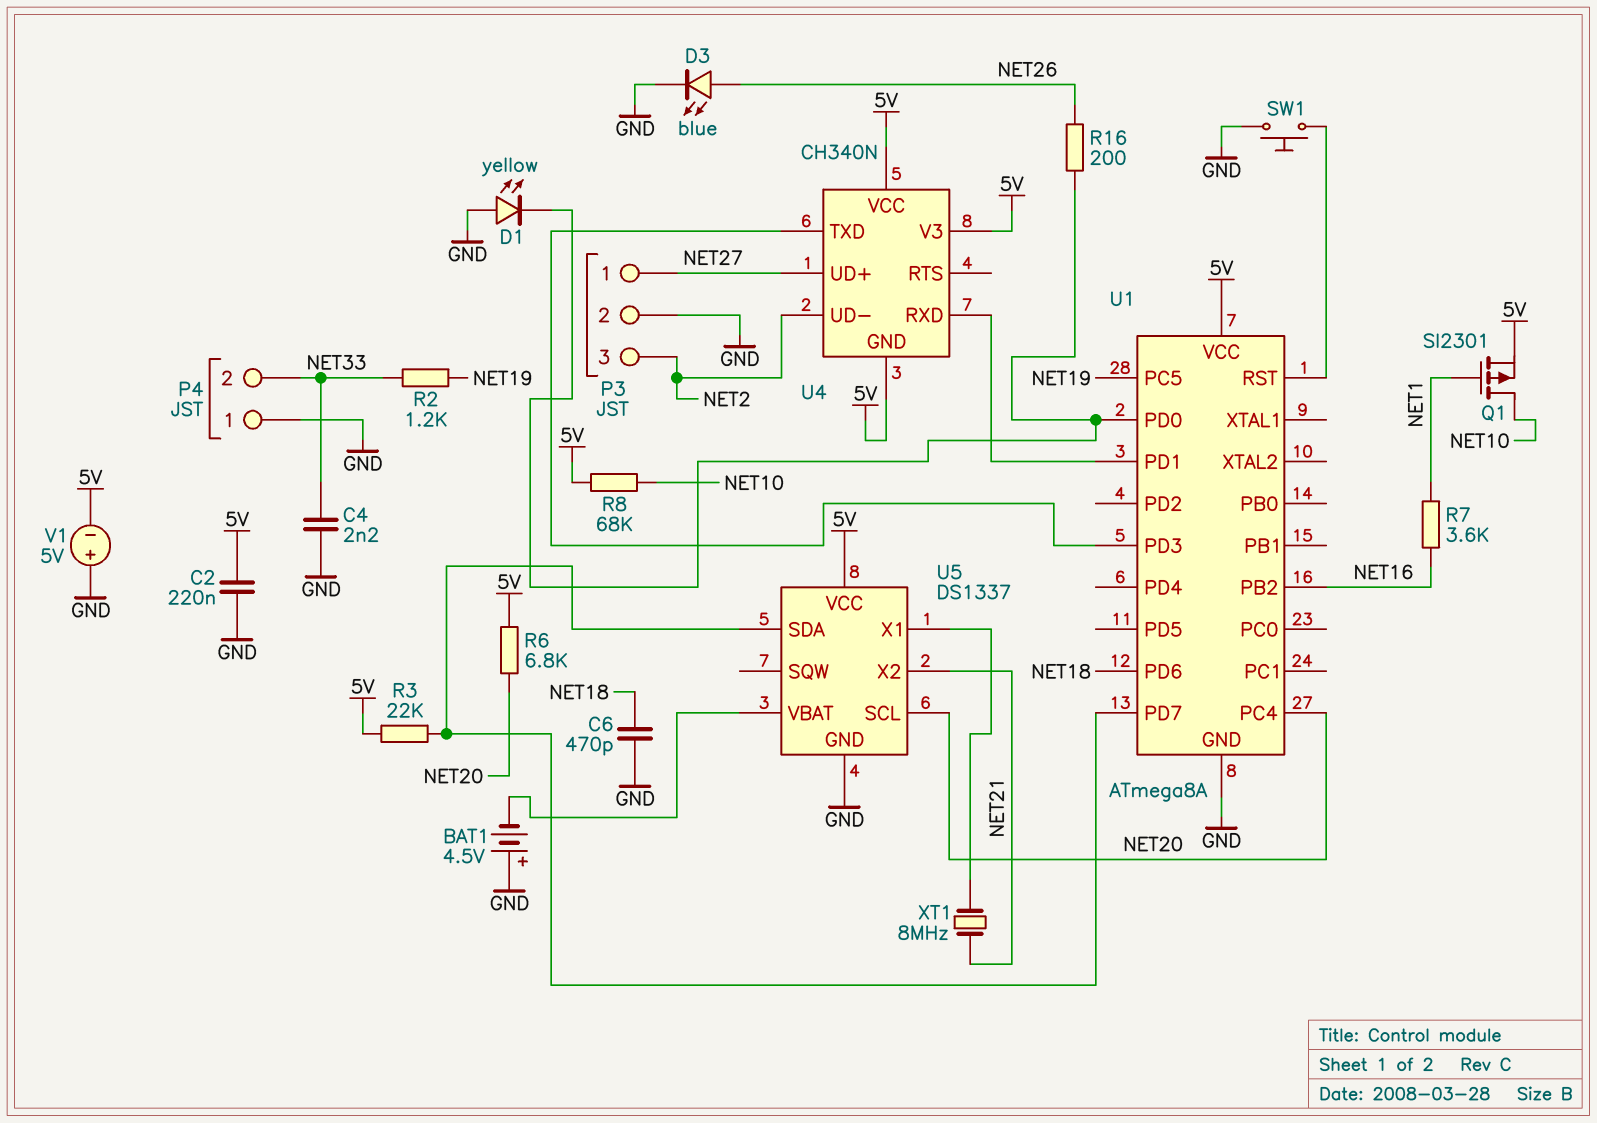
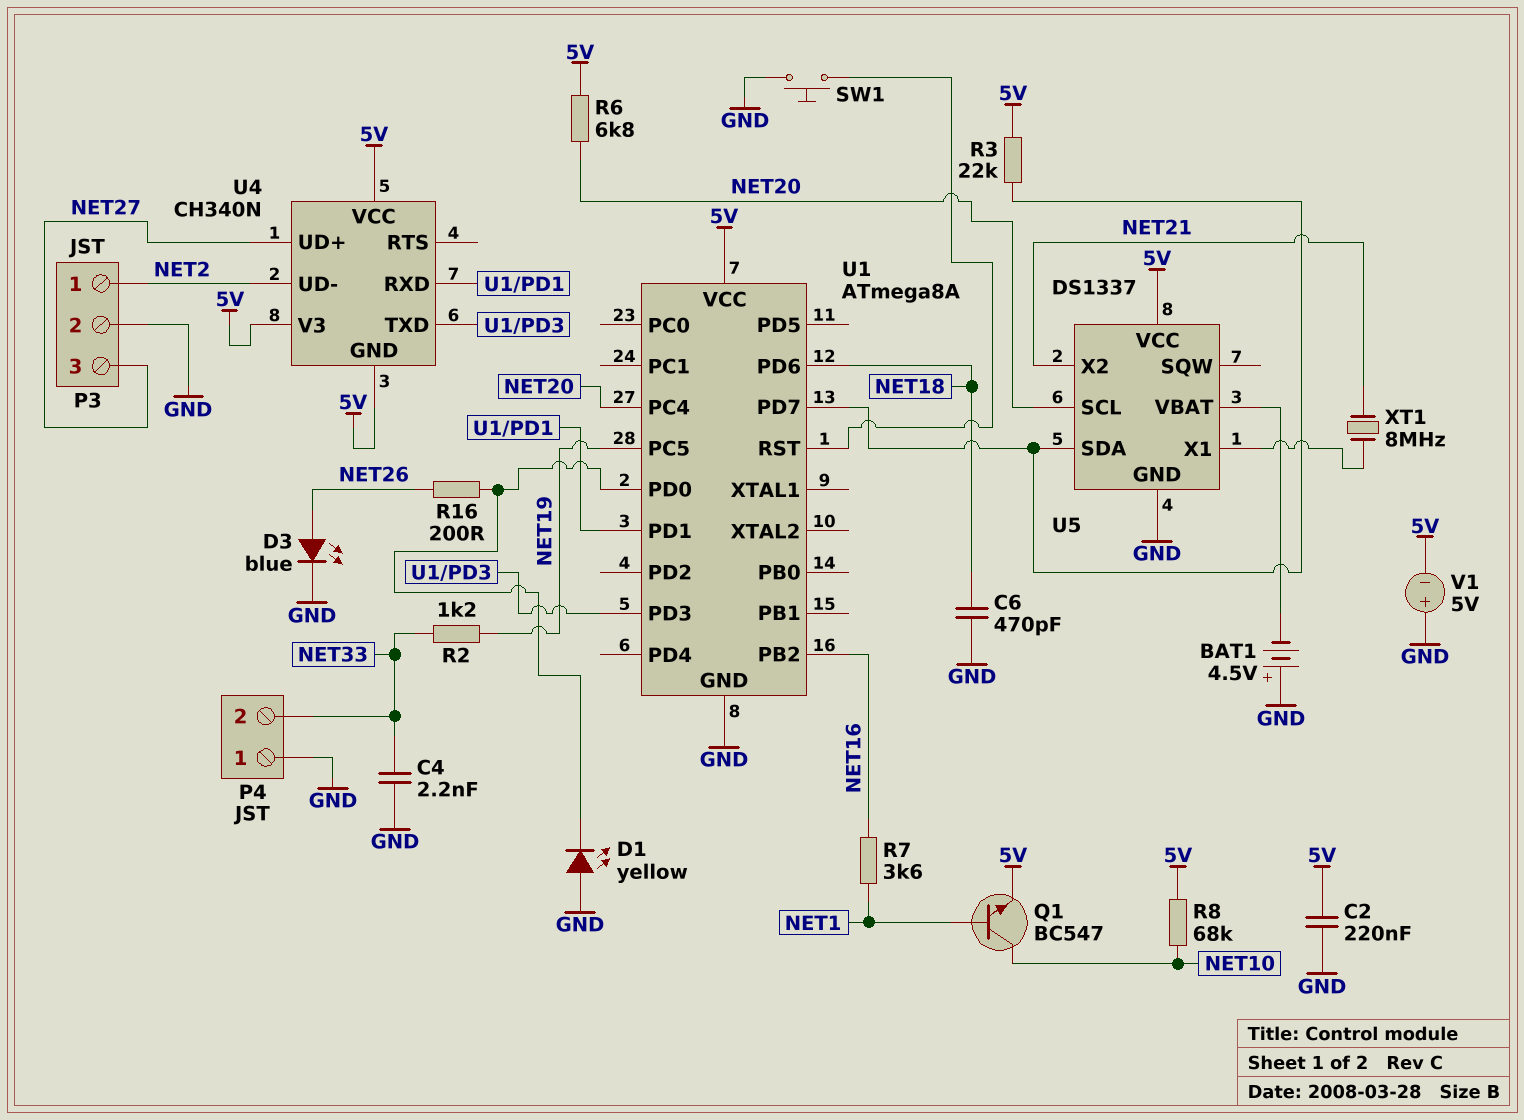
P3 pin 1: NET27 -> NET2
P3 pin 3: NET2 -> NET27
Q1: PMOS SI2301 (G NET1, D NET10, S 5V) -> NPN BC547 (B NET1, C NET10, E 5V)

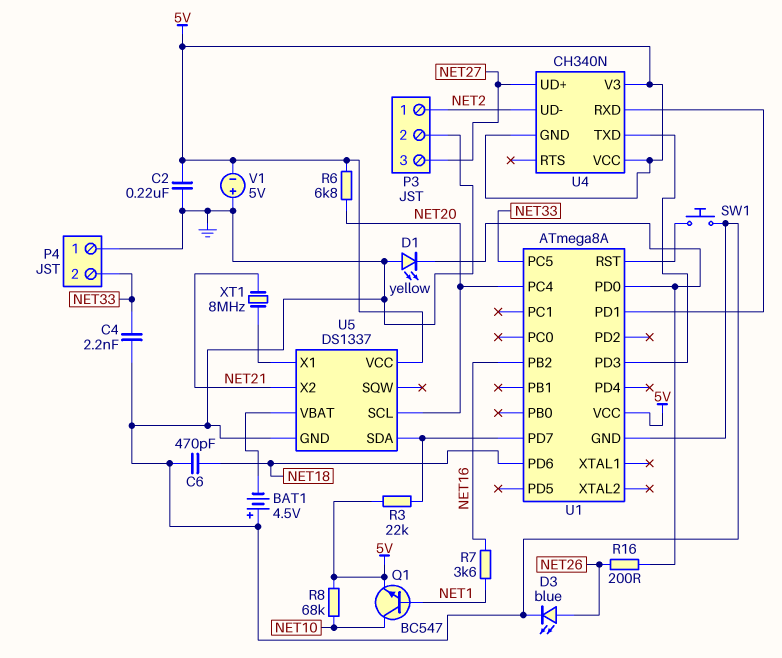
R2: 1.2k (NET19, NET33) -> none
U1 pin PC5: NET19 -> NET33

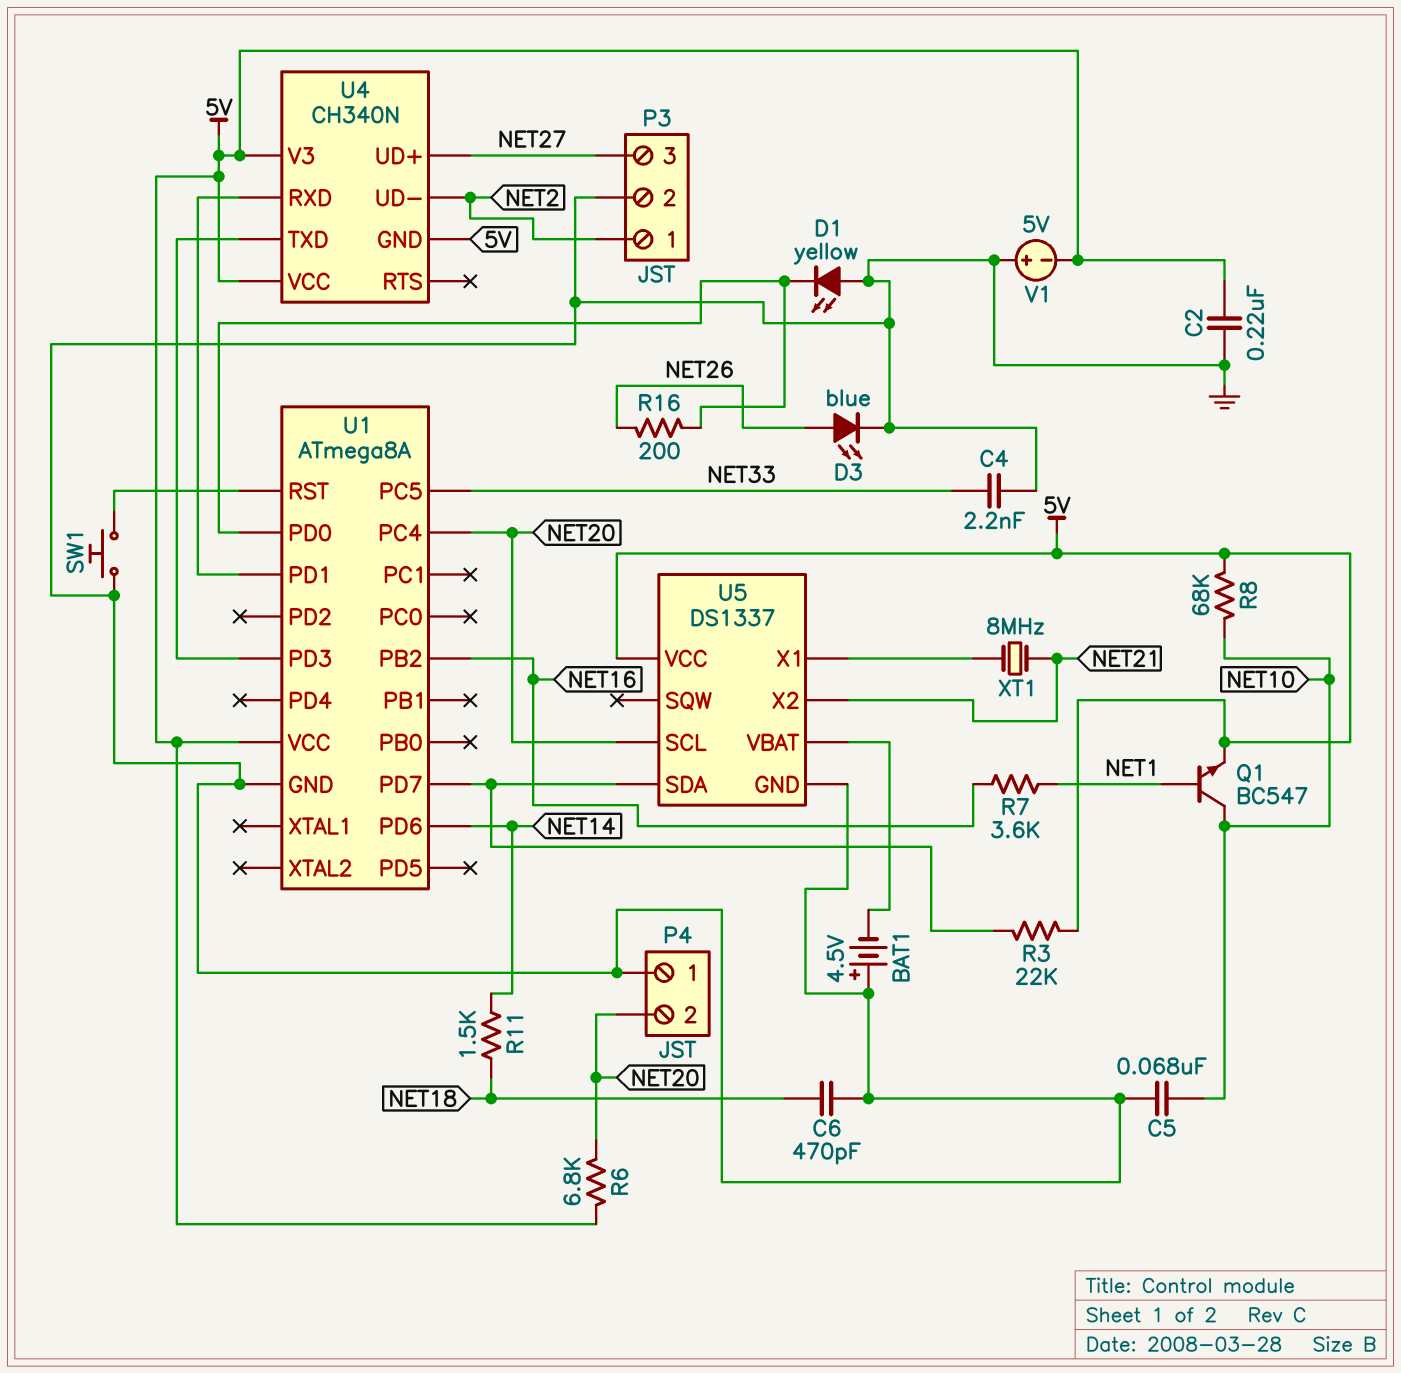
C5: none -> 68nF (GND, NET10)
P4 pin 2: NET33 -> NET20
R11: none -> 1.5k (NET14, NET18)
U1 pin PD6: NET18 -> NET14

